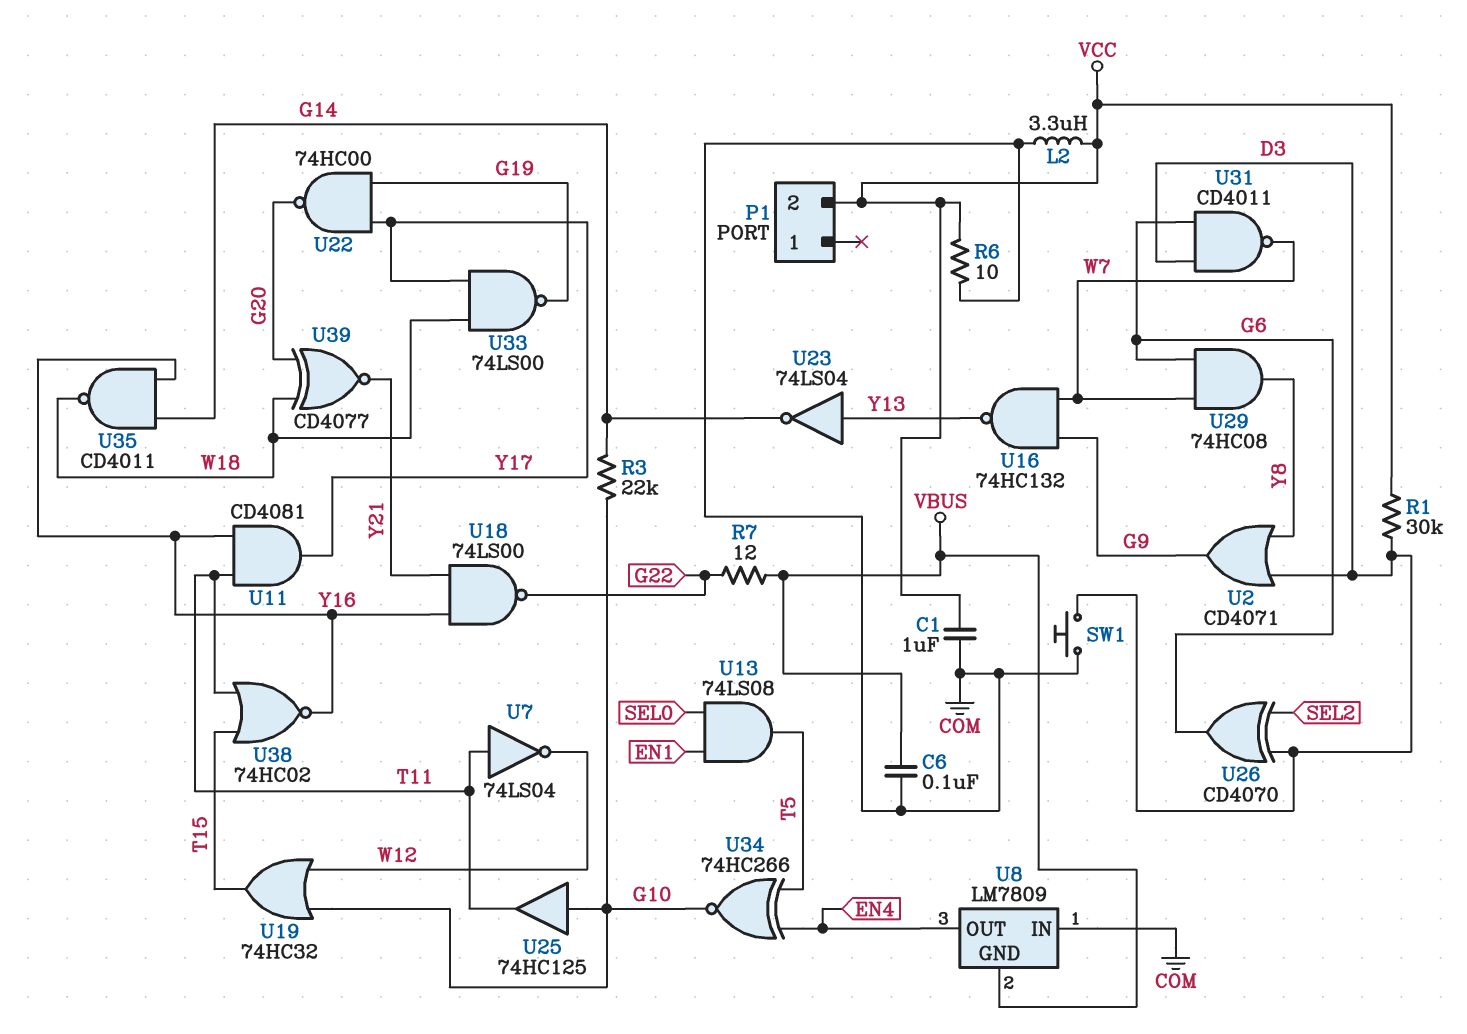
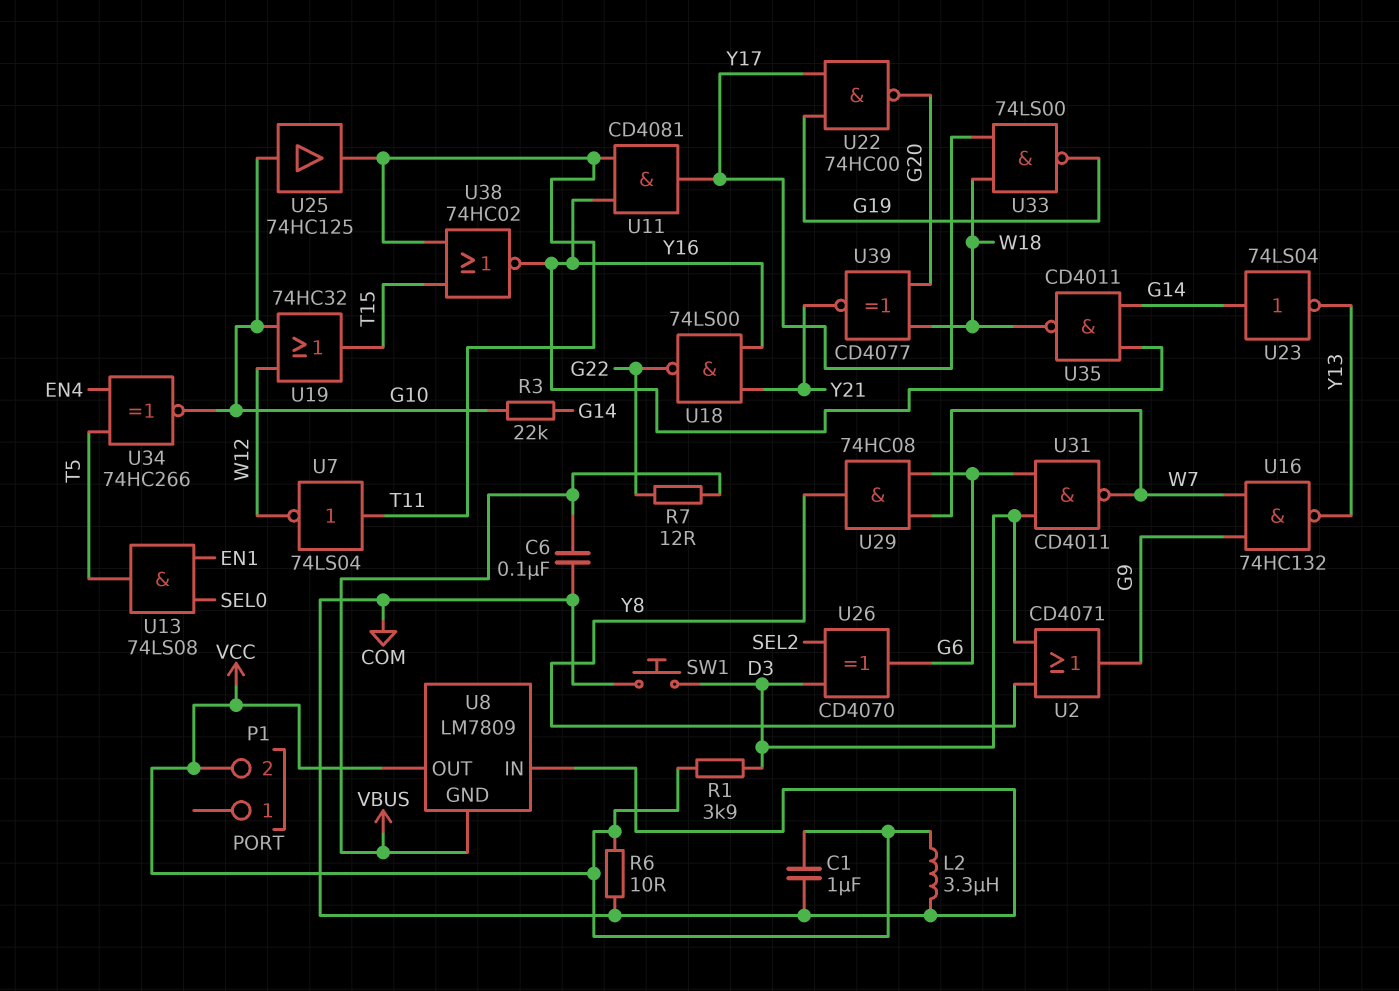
R1: 30k (D3, VCC) -> 3.9k (D3, VCC)
U8 pin OUT: EN4 -> VCC
U23: NOT 74LS04 (in Y13, out G14) -> NOT 74LS04 (in G14, out Y13)

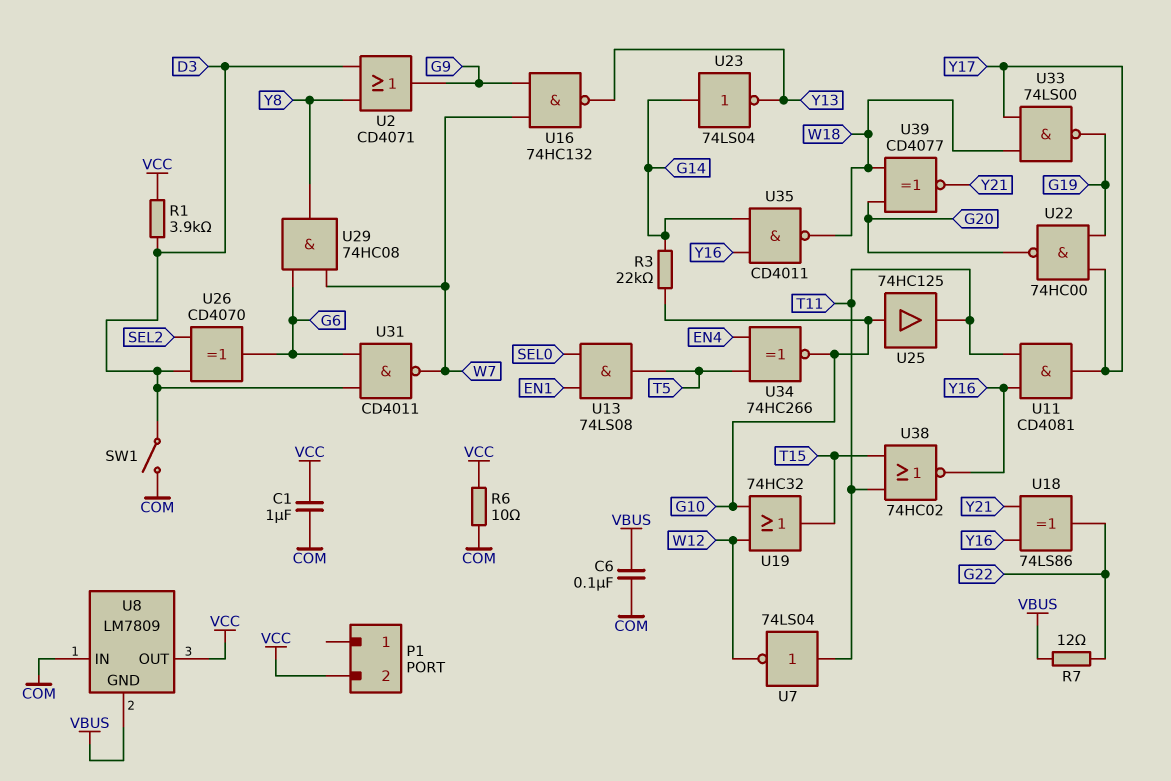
L2: 3.3uH (COM, VCC) -> none
SW1: button (COM, D3) -> switch (COM, D3)
U18: NAND 74LS00 (in Y16, in Y21, out G22) -> XOR 74LS86 (in Y16, in Y21, out G22)

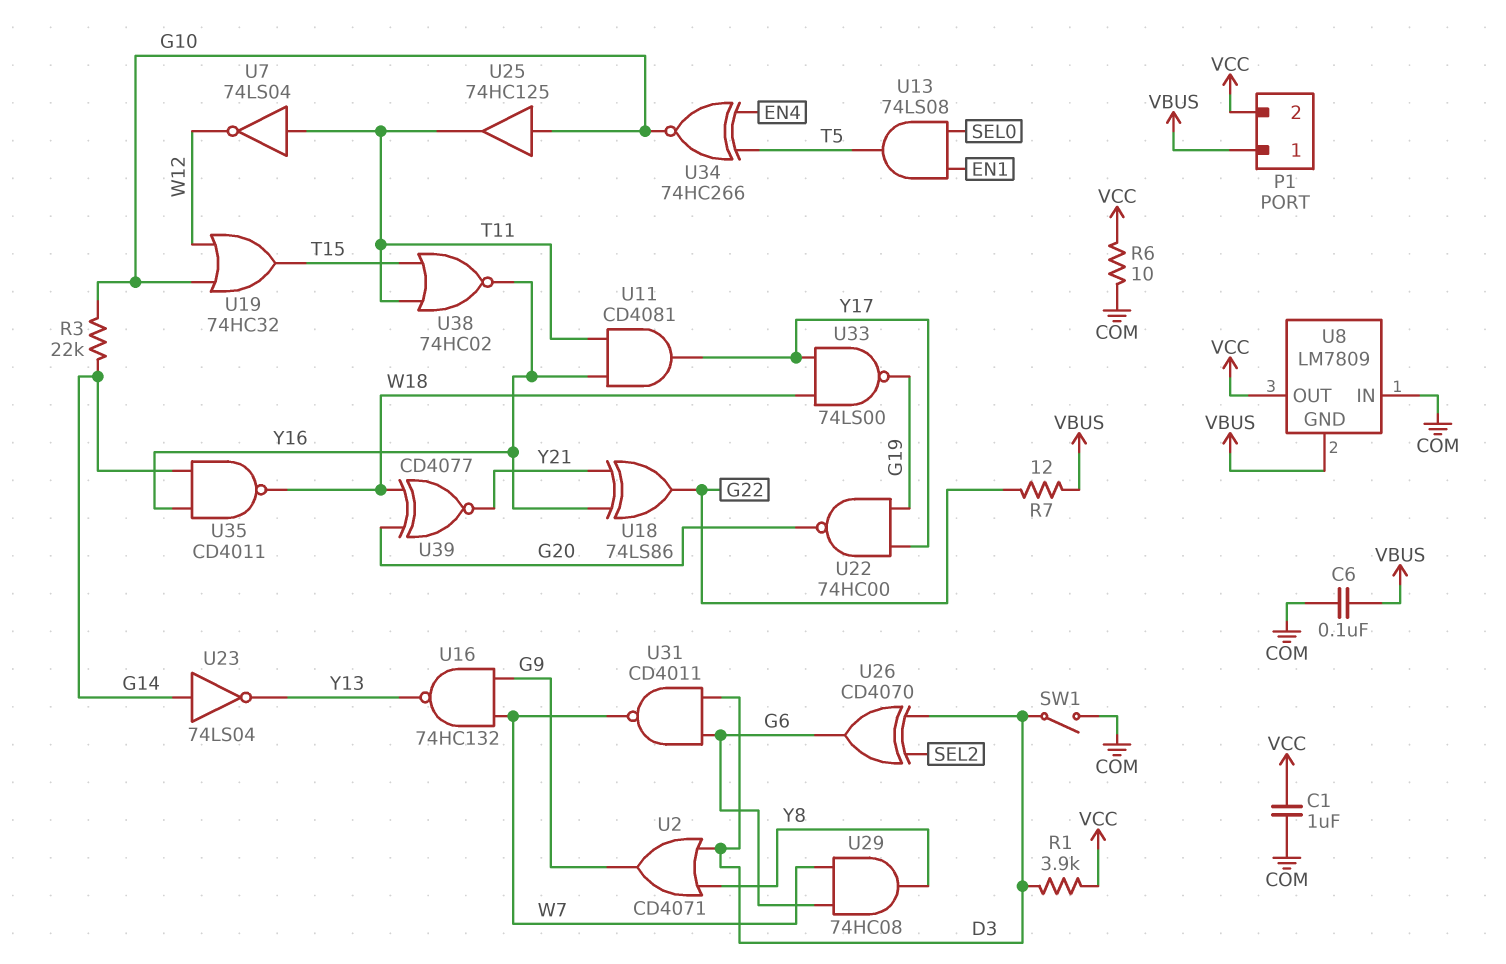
P1 pin 1: none -> VBUS

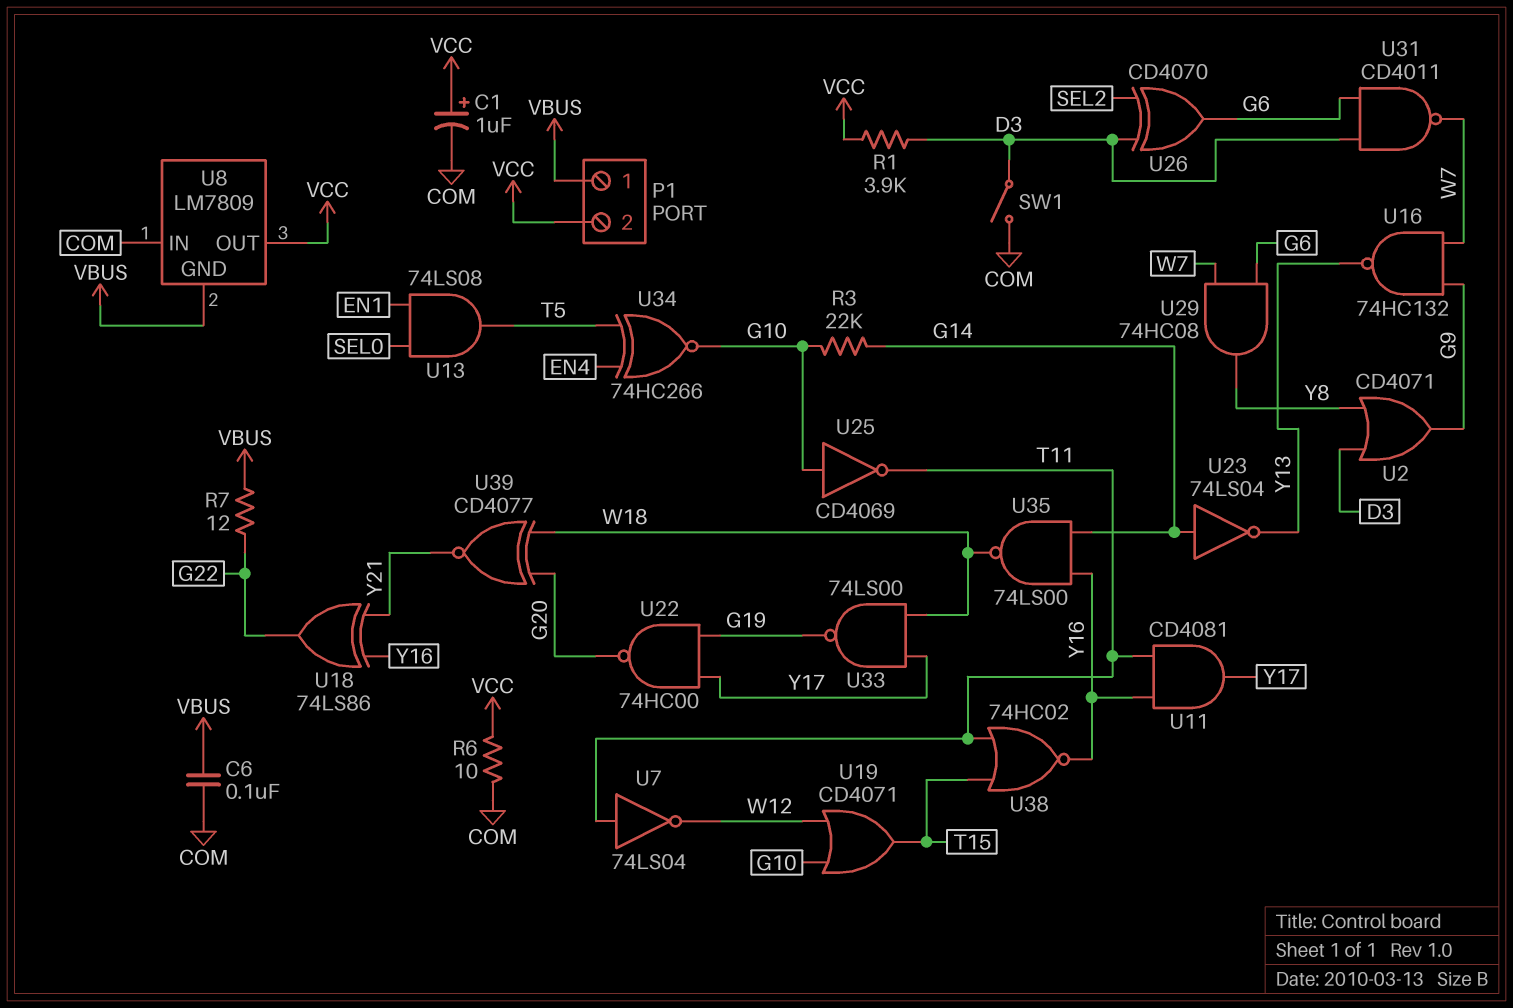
C1: 1uF (COM, VCC) -> 1uF (plus VCC, minus COM)
U19: OR 74HC32 (in G10, in W12, out T15) -> OR CD4071 (in G10, in W12, out T15)
U25: buffer 74HC125 (in G10, out T11) -> NOT CD4069 (in G10, out T11)
U35: NAND CD4011 (in G14, in Y16, out W18) -> NAND 74LS00 (in G14, in Y16, out W18)

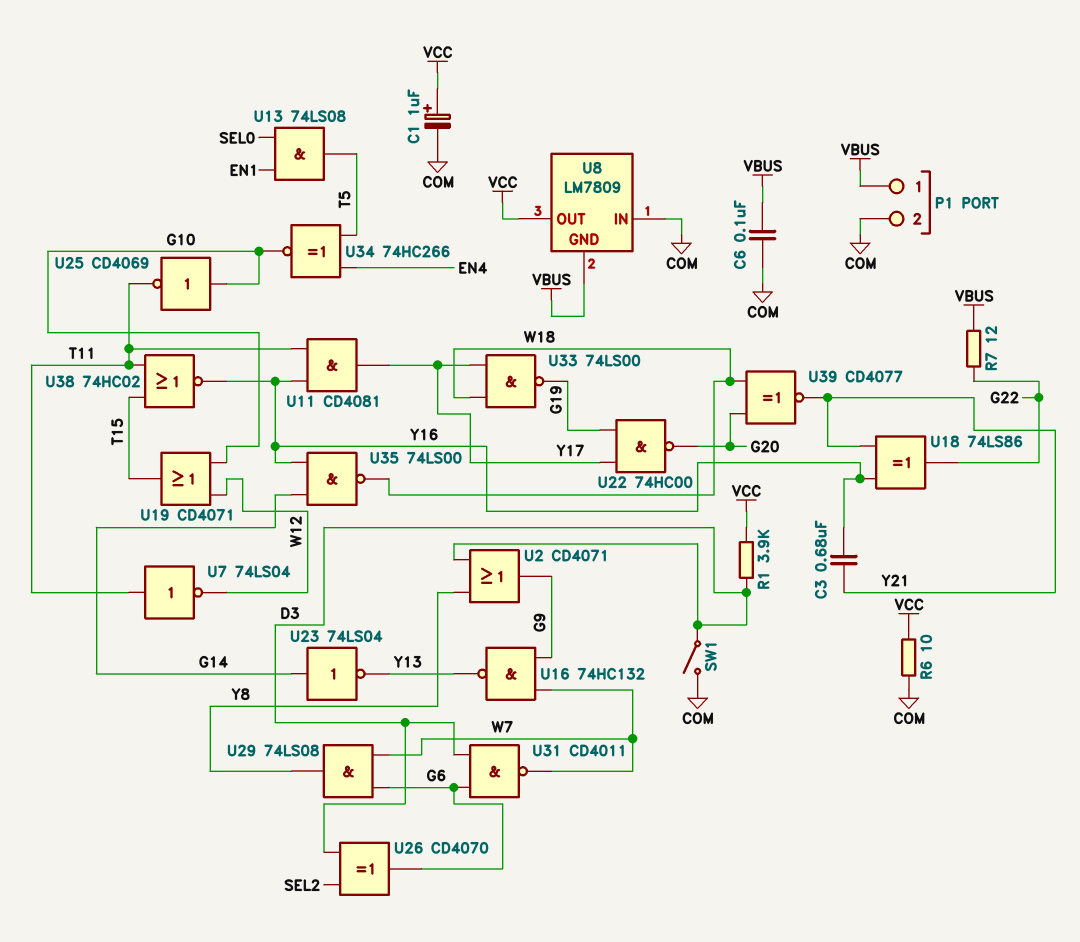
C3: none -> 680nF (Y16, Y21)
P1 pin 2: VCC -> COM
R3: 22k (G10, G14) -> none
U29: AND 74HC08 (in G6, in W7, out Y8) -> AND 74LS08 (in G6, in W7, out Y8)

